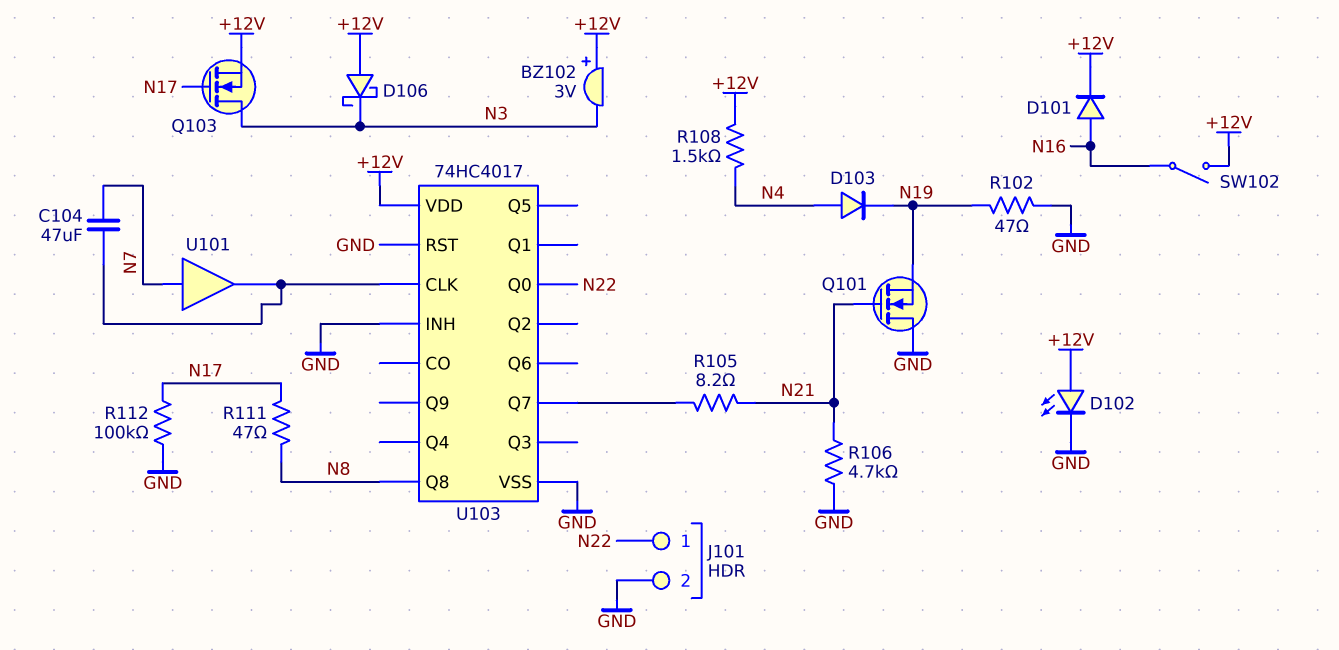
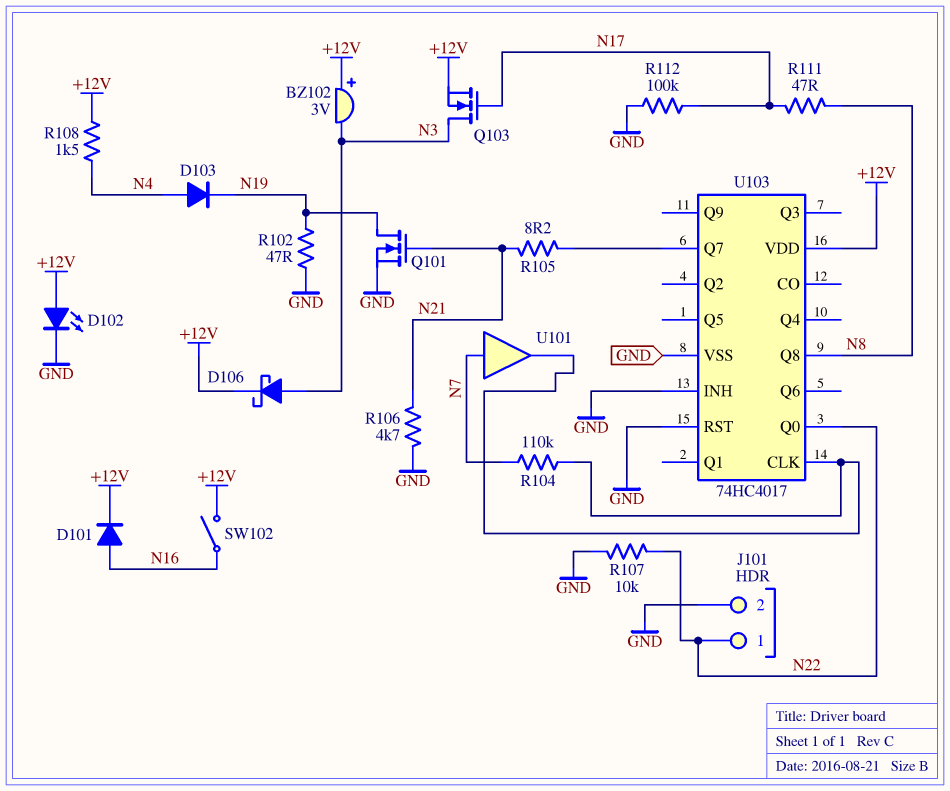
C104: 47uF (N7, U103/CLK) -> none
D106: schottky (A +12V, K N3) -> schottky (A N3, K +12V)
Q101: NMOS (G N21, D GND, S N19) -> NMOS (G N21, D N19, S GND)
R104: none -> 110k (N7, U103/CLK)
R107: none -> 10k (GND, N22)

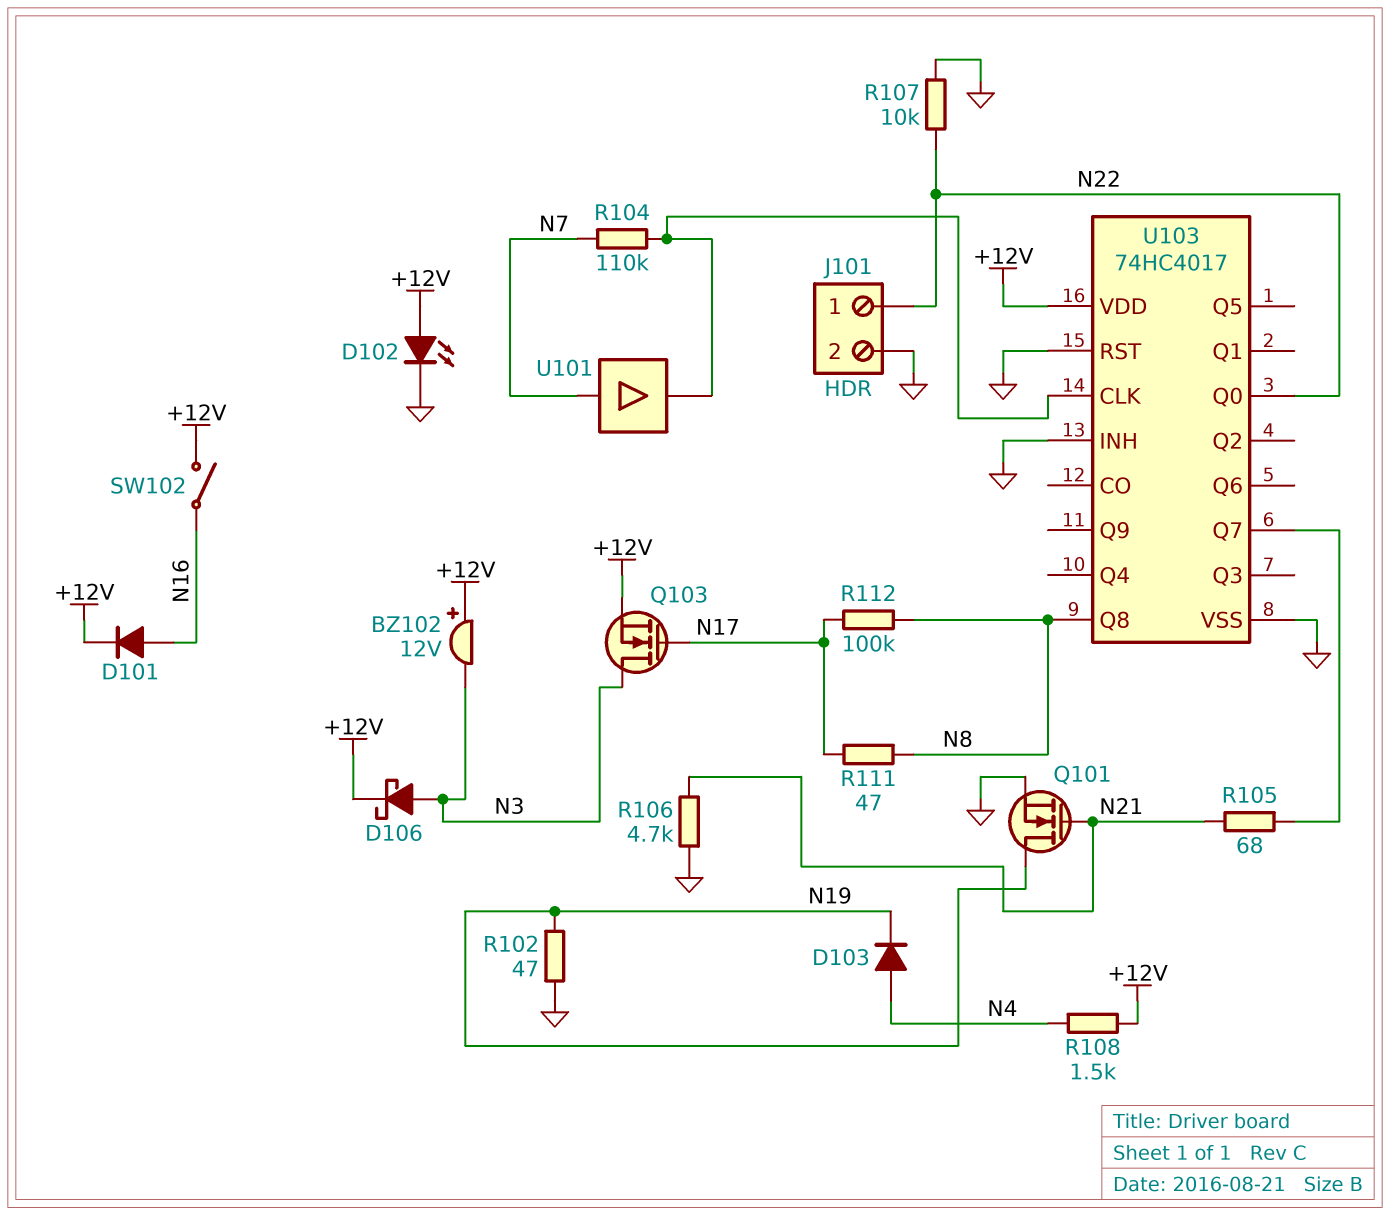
BZ102: buzzer 3V (plus +12V, minus N3) -> buzzer 12V (plus +12V, minus N3)
R105: 8.2 (N21, U103/Q7) -> 68 (N21, U103/Q7)
R112: 100k (GND, N17) -> 100k (N8, N17)

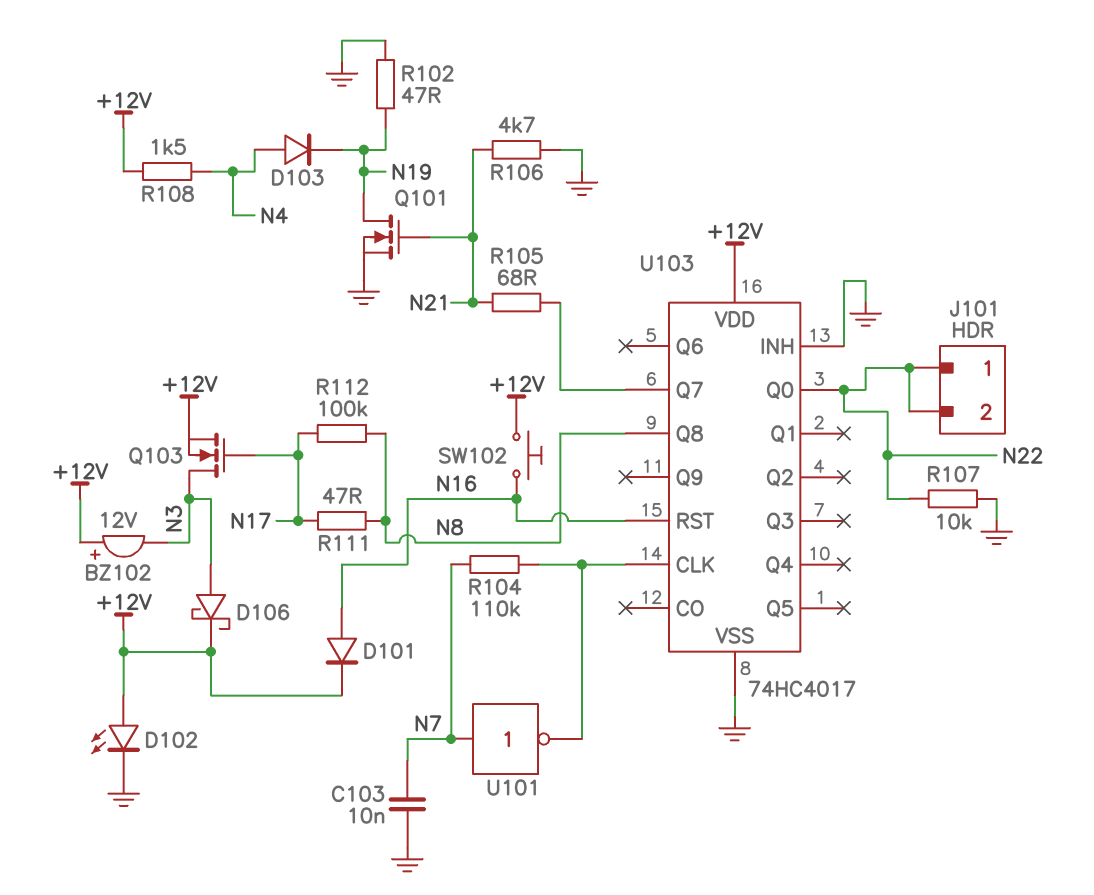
C103: none -> 10nF (GND, N7)
J101 pin 2: GND -> N22
SW102: switch (+12V, N16) -> button (+12V, N16)
U101: buffer (in N7, out U103/CLK) -> NOT (in N7, out U103/CLK)
U103 pin RST: GND -> N16

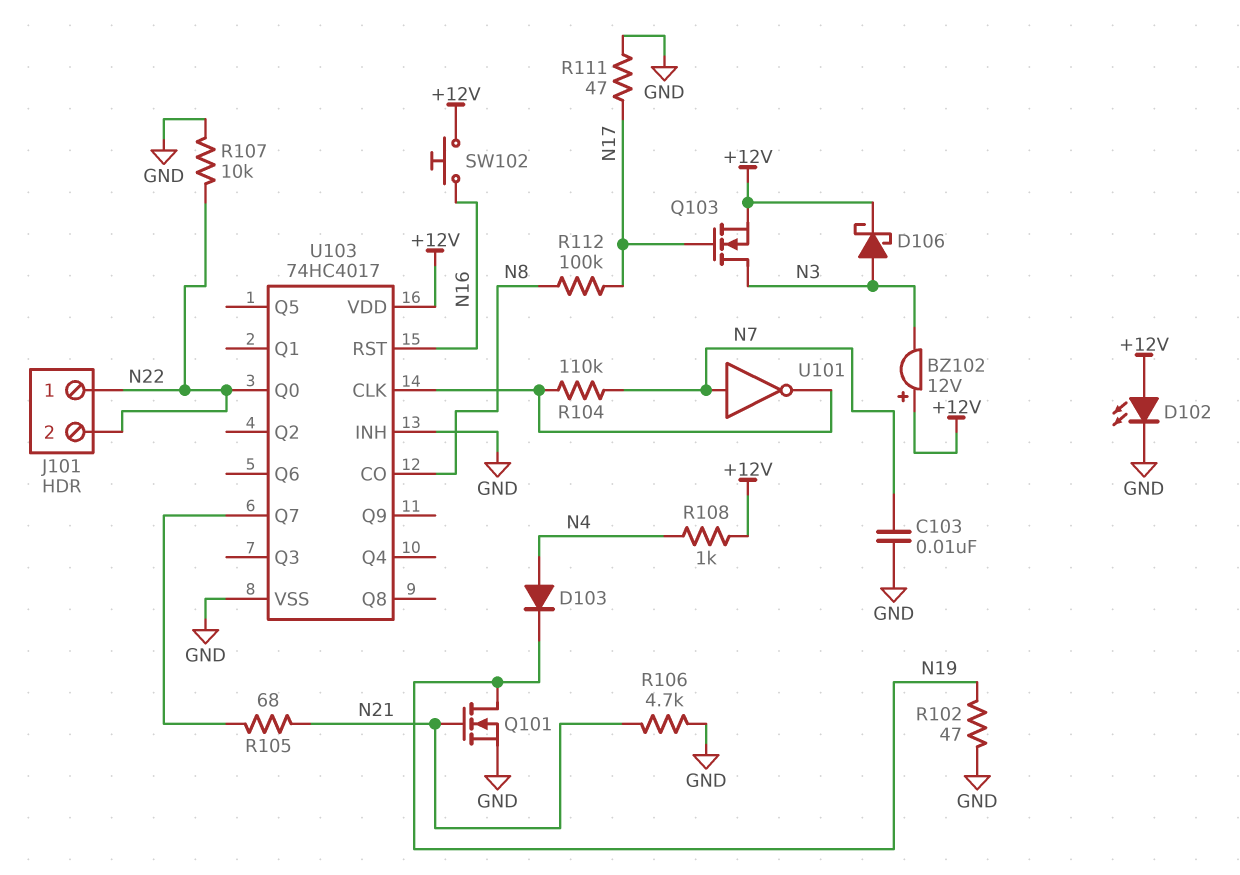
D101: diode (A N16, K +12V) -> none
R108: 1.5k (+12V, N4) -> 1k (+12V, N4)
R111: 47 (N8, N17) -> 47 (GND, N17)
U103 pin CO: none -> N8
U103 pin Q8: N8 -> none

